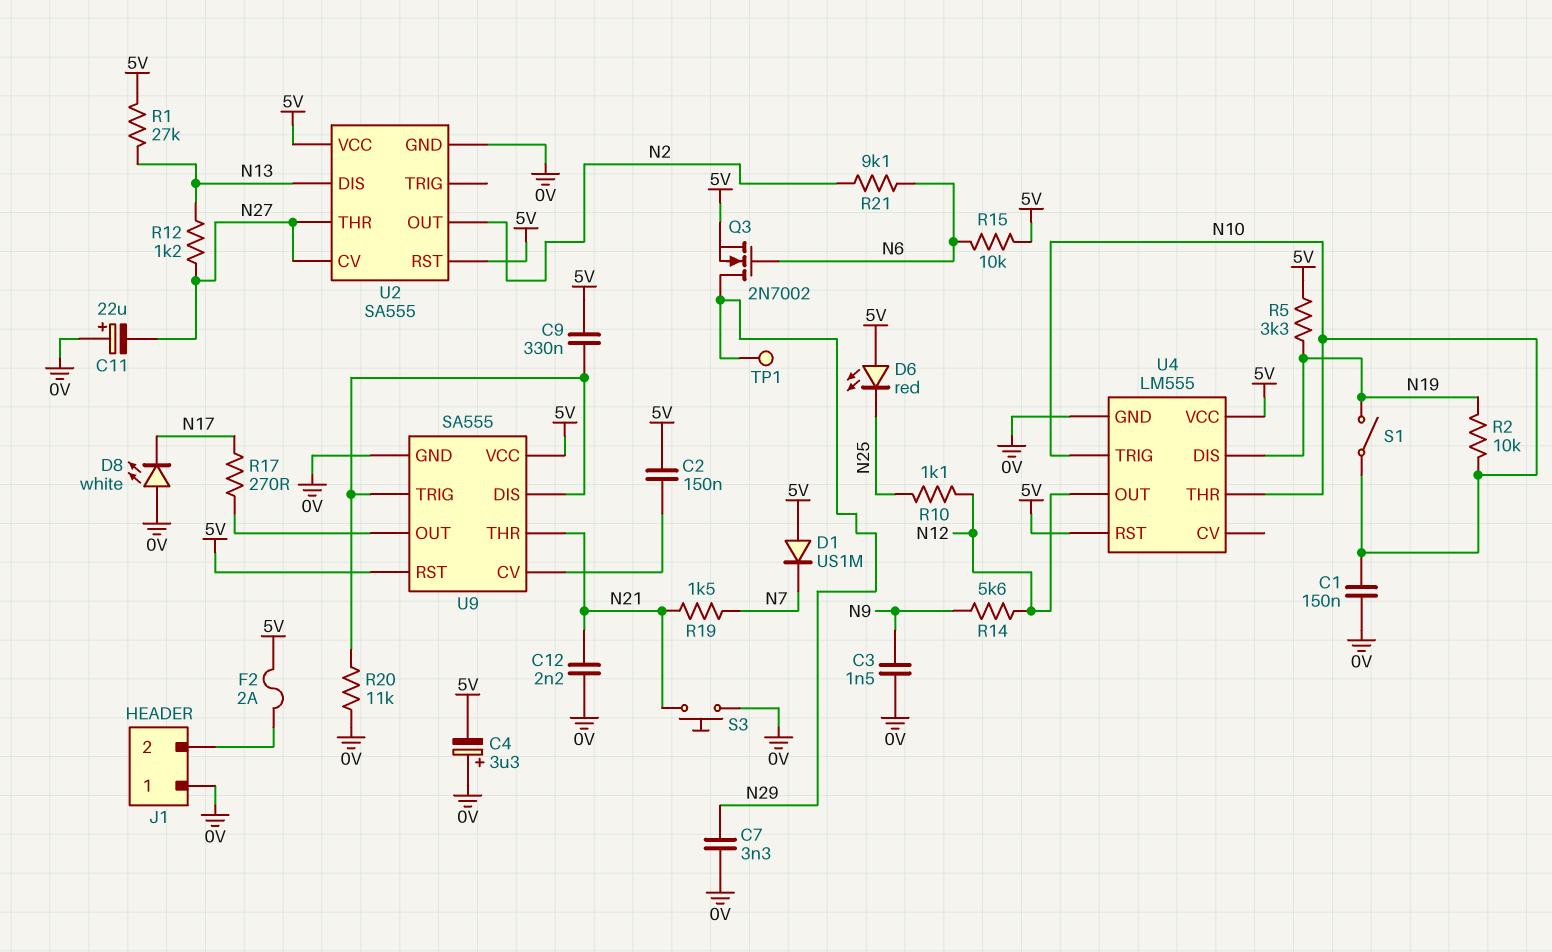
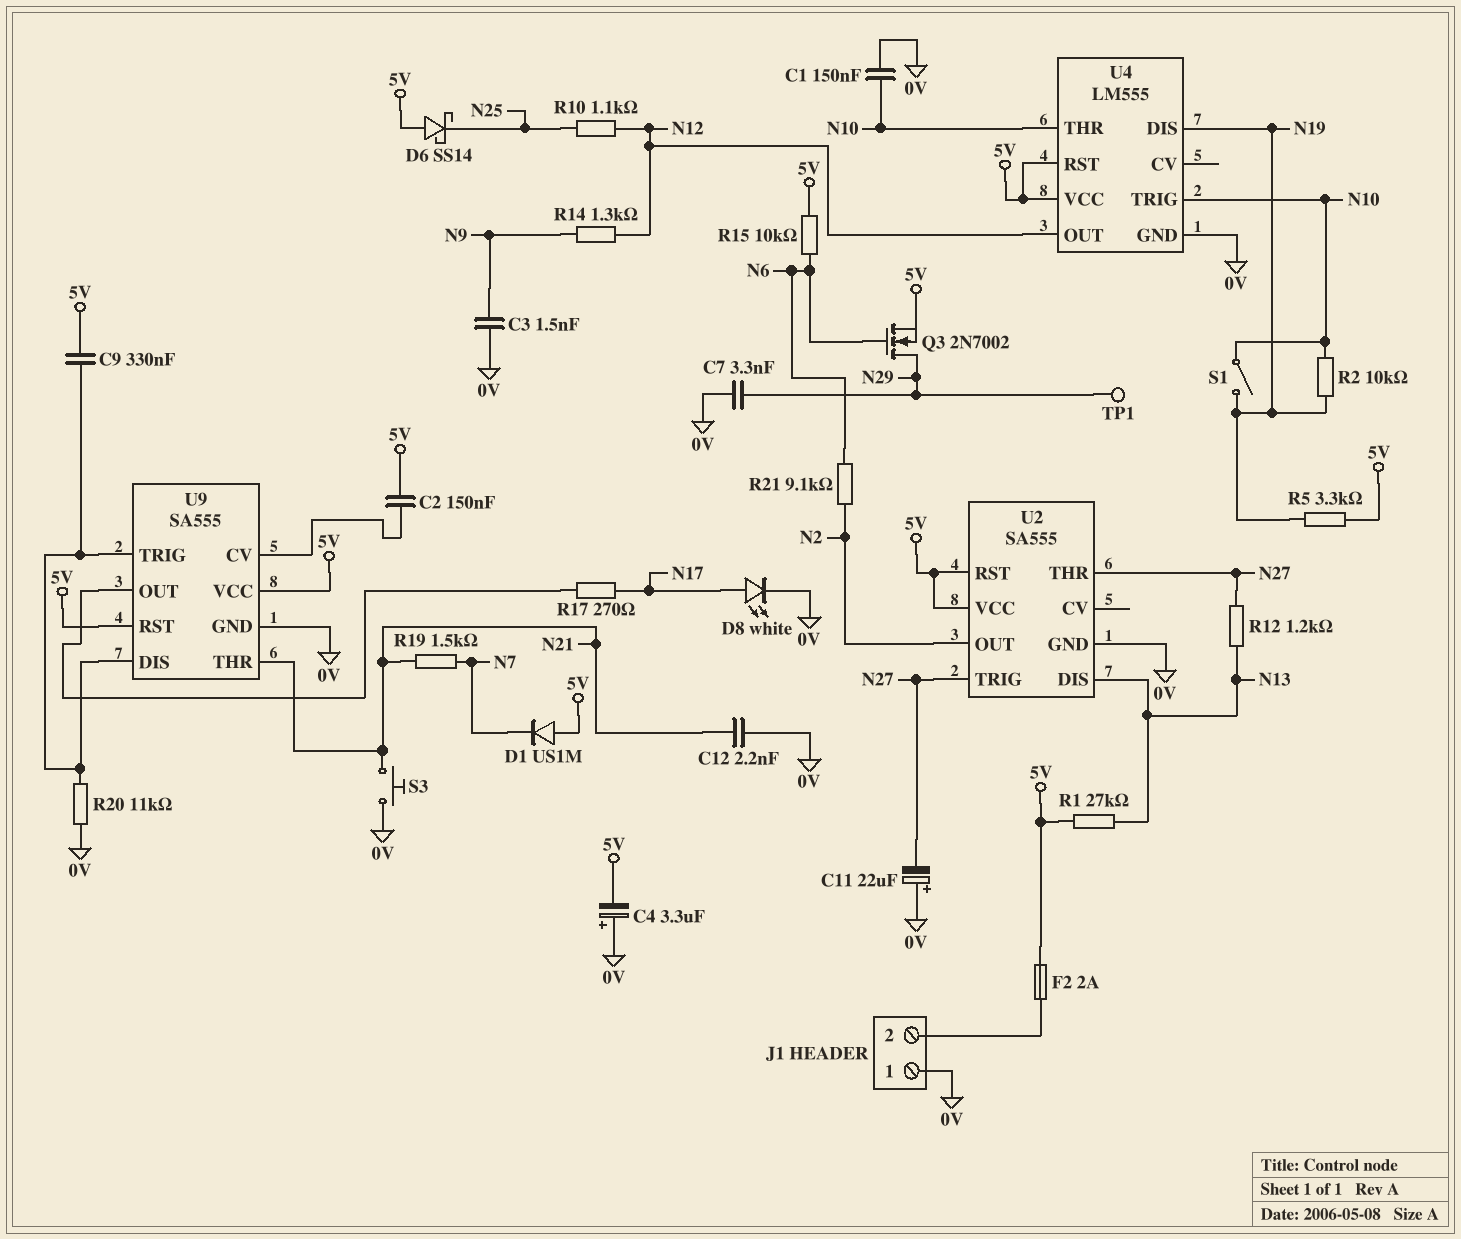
D6: LED red (A 5V, K N25) -> schottky SS14 (A 5V, K N25)
D8: LED white (A 0V, K N17) -> LED white (A N17, K 0V)
R14: 5.6k (N9, N12) -> 1.3k (N9, N12)
U2 pin CV: N27 -> none
U2 pin TRIG: none -> N27

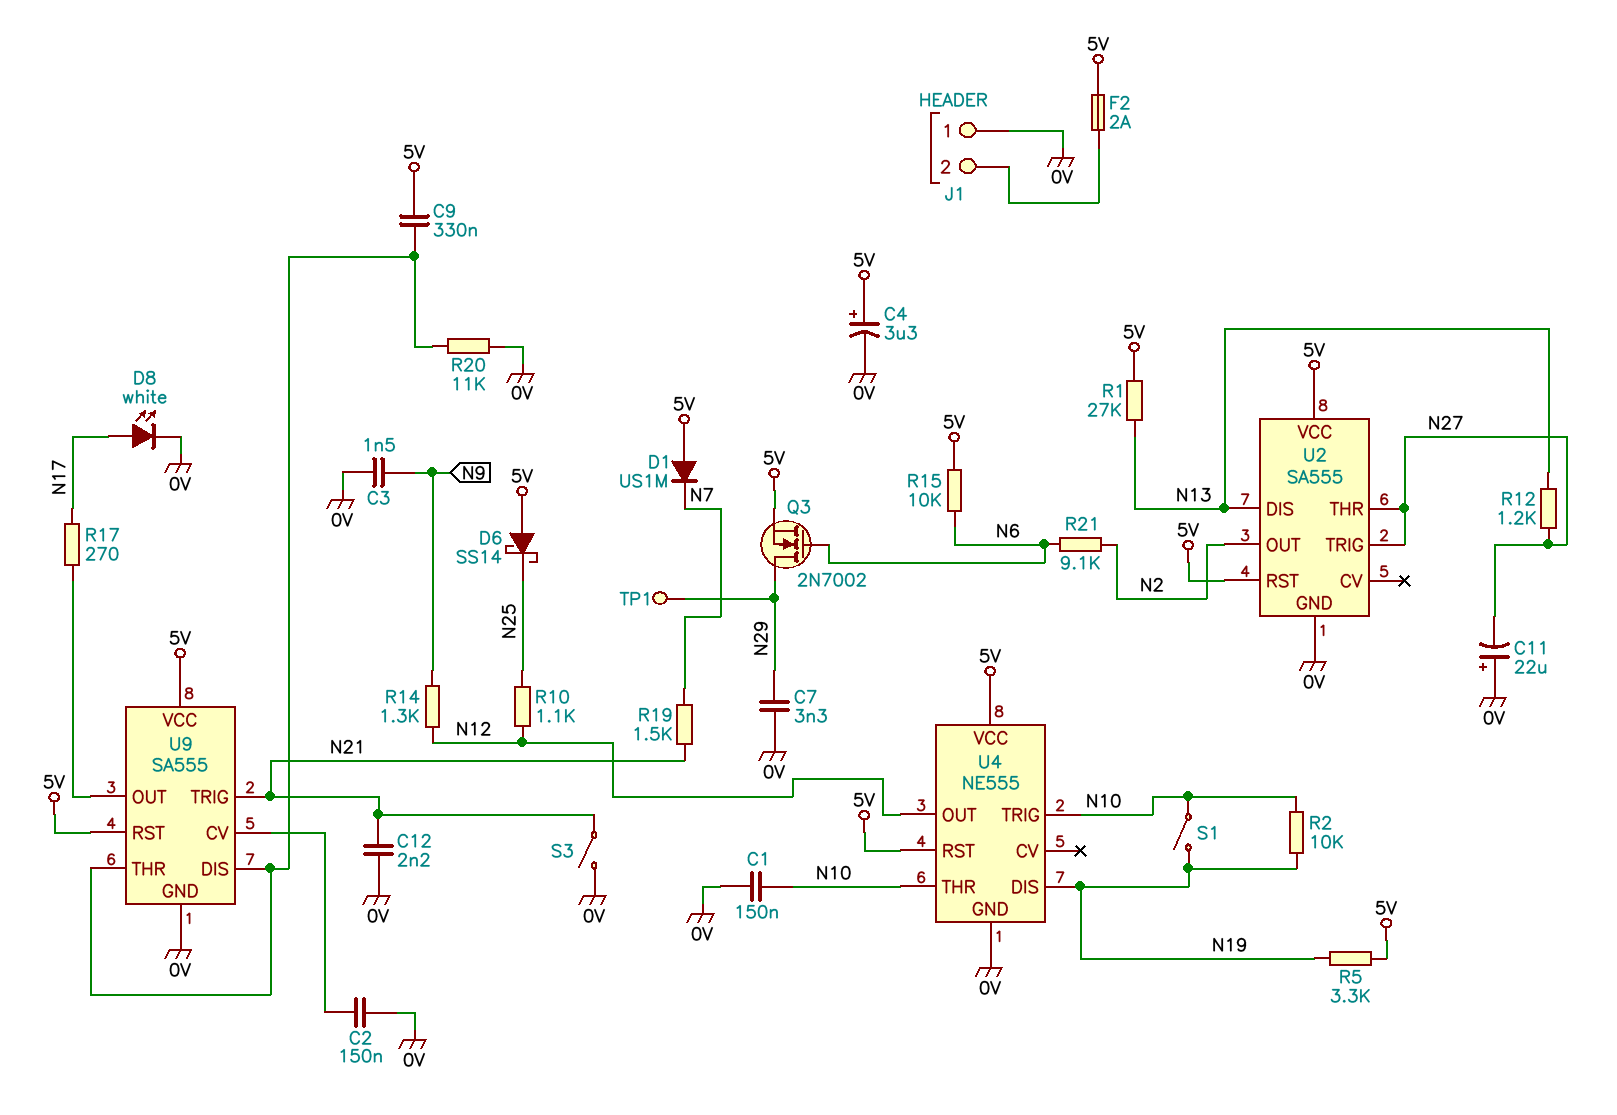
C2: 150nF (5V, U9/CV) -> 150nF (0V, U9/CV)
C4: 3.3uF (plus 0V, minus 5V) -> 3.3uF (plus 5V, minus 0V)
S3: button (0V, N21) -> switch (0V, N21)
U4: LM555 -> NE555
U9 pin THR: N21 -> U9/DIS
U9 pin TRIG: U9/DIS -> N21

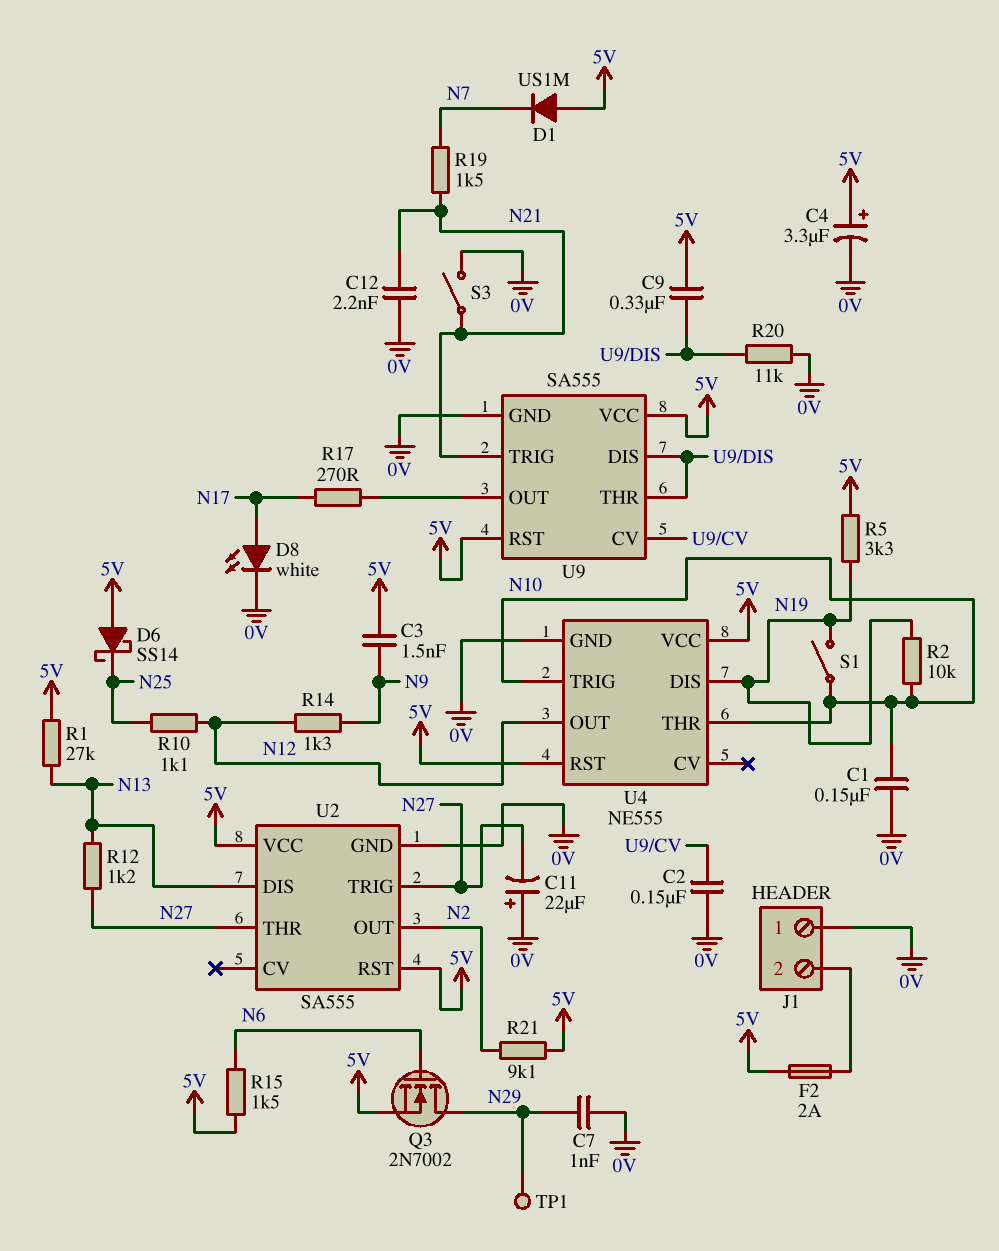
C3: 1.5nF (0V, N9) -> 1.5nF (5V, N9)
C7: 3.3nF (0V, N29) -> 1nF (0V, N29)
R15: 10k (5V, N6) -> 1.5k (5V, N6)
R21: 9.1k (N2, N6) -> 9.1k (5V, N2)

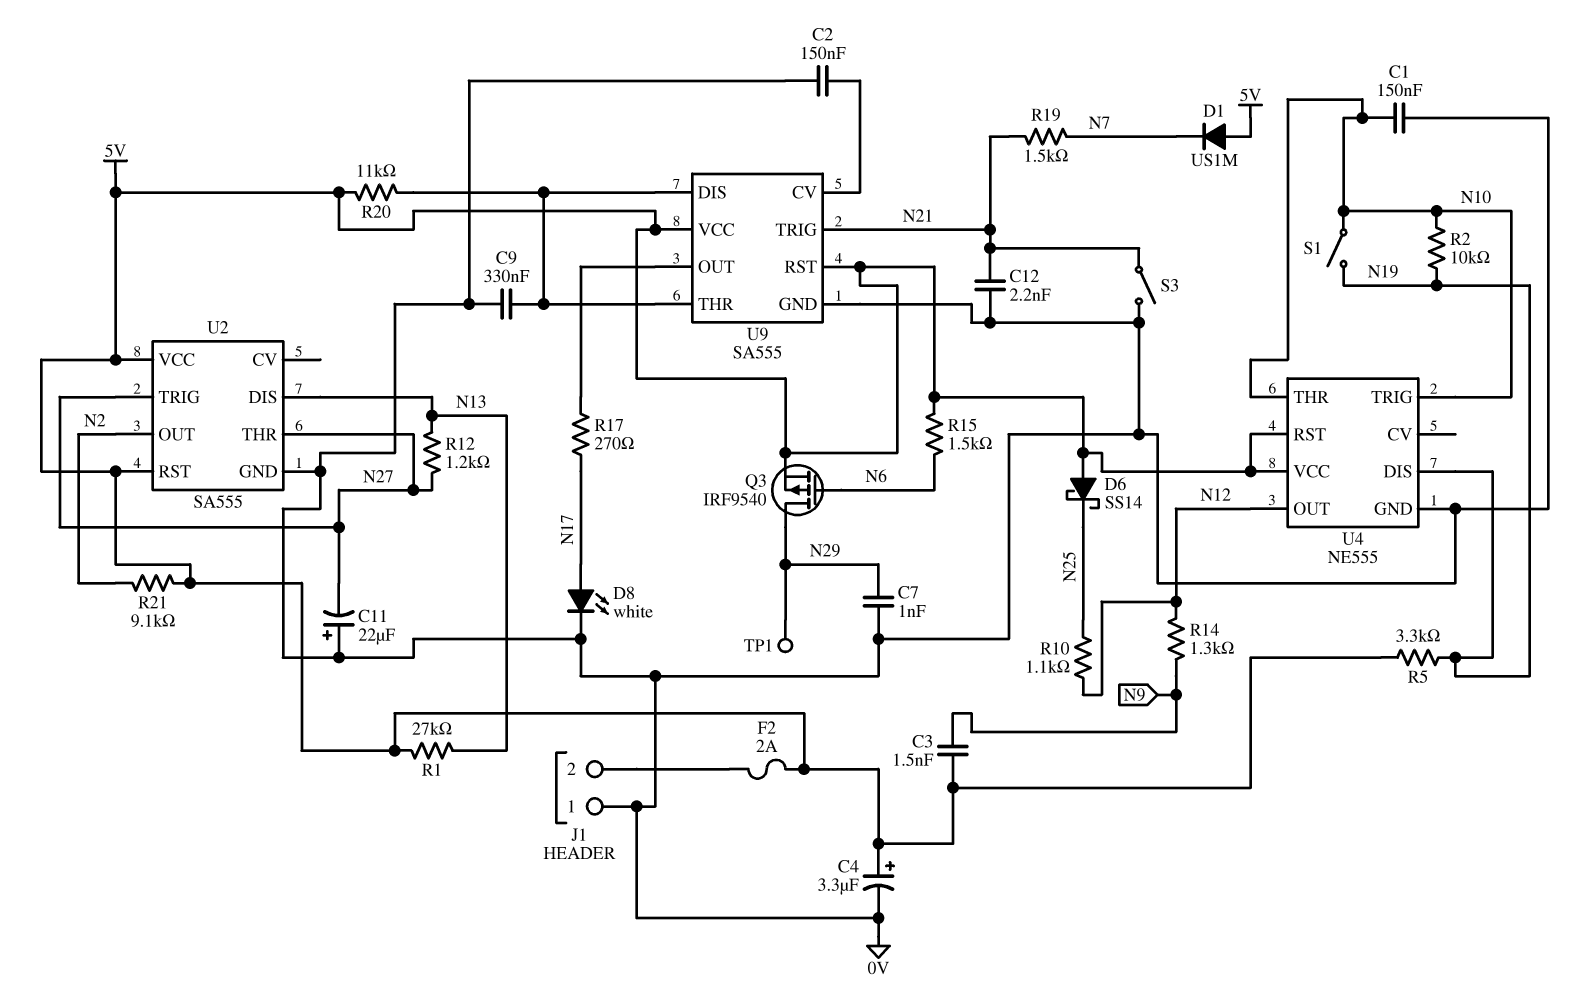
C9: 330nF (5V, U9/DIS) -> 330nF (0V, U9/DIS)
Q3: NMOS 2N7002 (G N6, D N29, S 5V) -> PMOS IRF9540 (G N6, D N29, S 5V)
R20: 11k (0V, U9/DIS) -> 11k (5V, U9/DIS)

